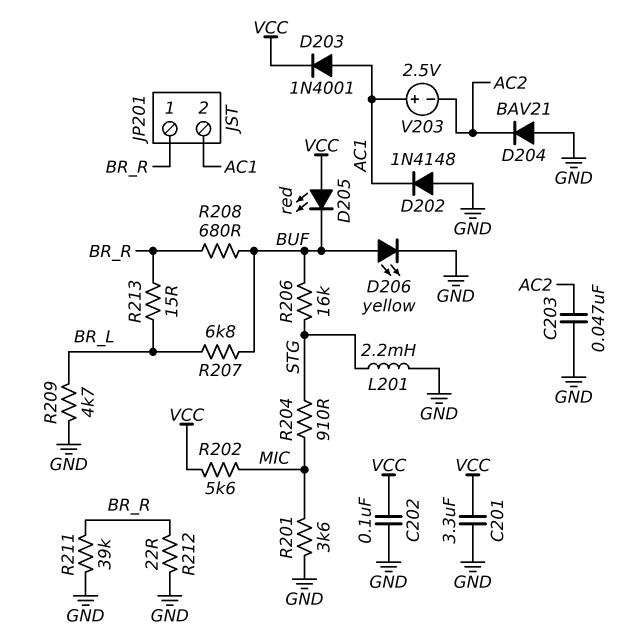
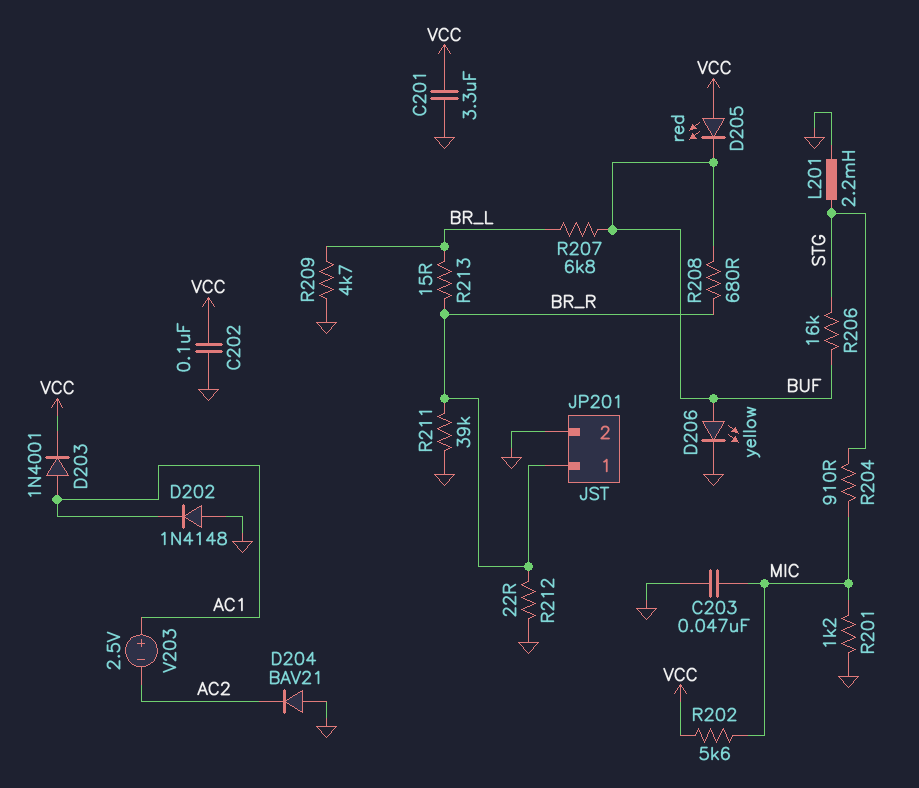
C203: 47nF (AC2, GND) -> 47nF (GND, MIC)
JP201 pin 2: AC1 -> GND
R201: 3.6k (GND, MIC) -> 1.2k (GND, MIC)

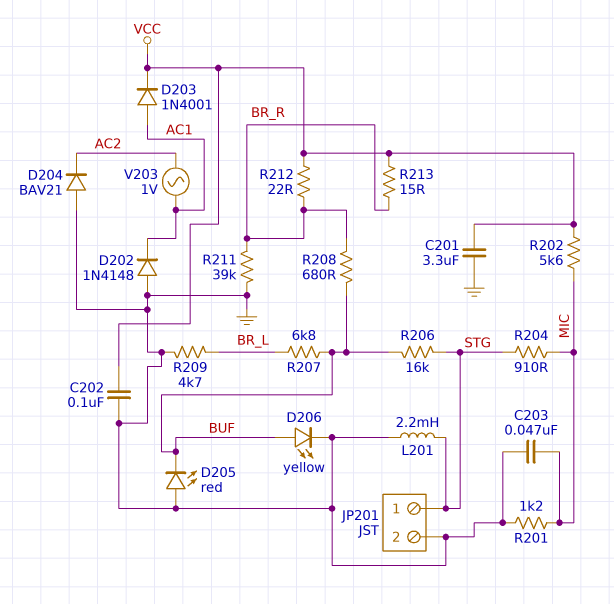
D205: LED red (A VCC, K BUF) -> LED red (A GND, K BUF)
JP201 pin 1: BR_R -> STG
R212: 22 (BR_R, GND) -> 22 (BR_R, VCC)
R213: 15 (BR_L, BR_R) -> 15 (BR_R, VCC)
V203: 2.5V (plus AC1, minus AC2) -> AC 1V (AC1, AC2)

